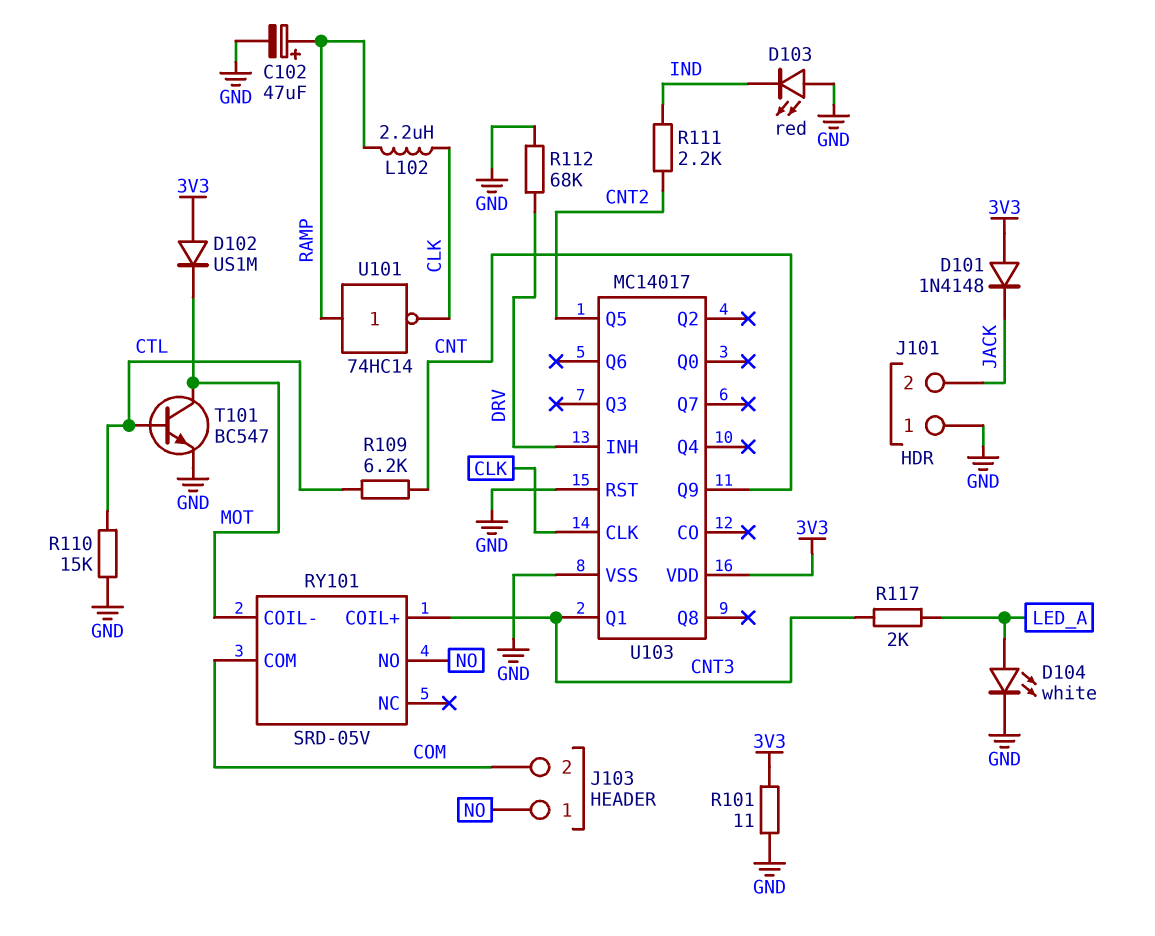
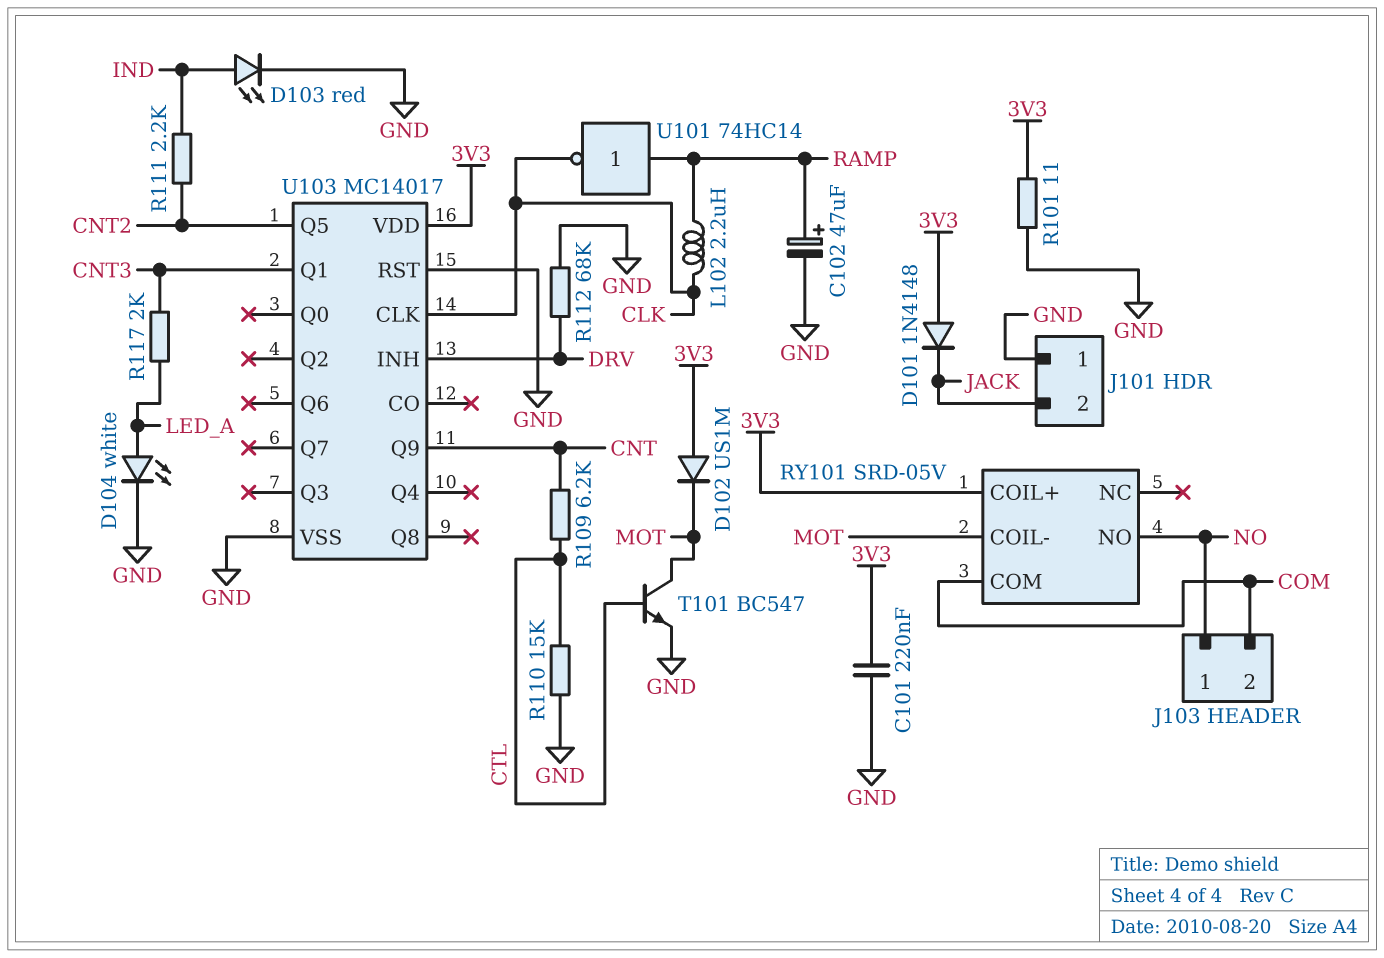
C101: none -> 220nF (3V3, GND)
D103: LED red (A GND, K IND) -> LED red (A IND, K GND)
RY101 pin COIL+: CNT3 -> 3V3

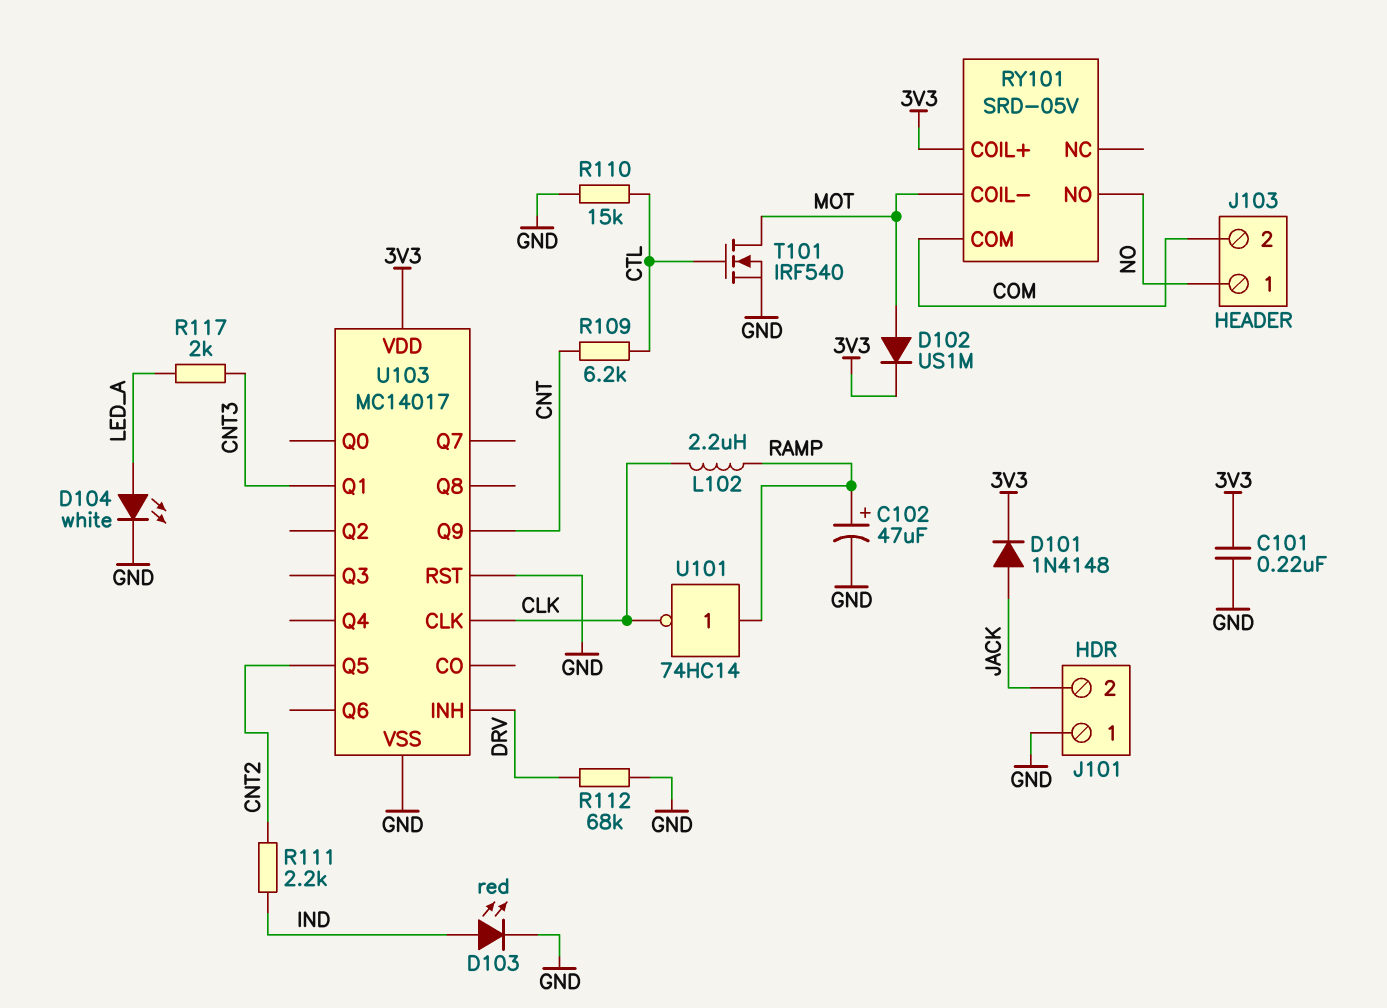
D101: diode 1N4148 (A 3V3, K JACK) -> diode 1N4148 (A JACK, K 3V3)
D102: diode US1M (A 3V3, K MOT) -> diode US1M (A MOT, K 3V3)
R101: 11 (3V3, GND) -> none
T101: NPN BC547 (B CTL, C MOT, E GND) -> NMOS IRF540 (G CTL, D MOT, S GND)

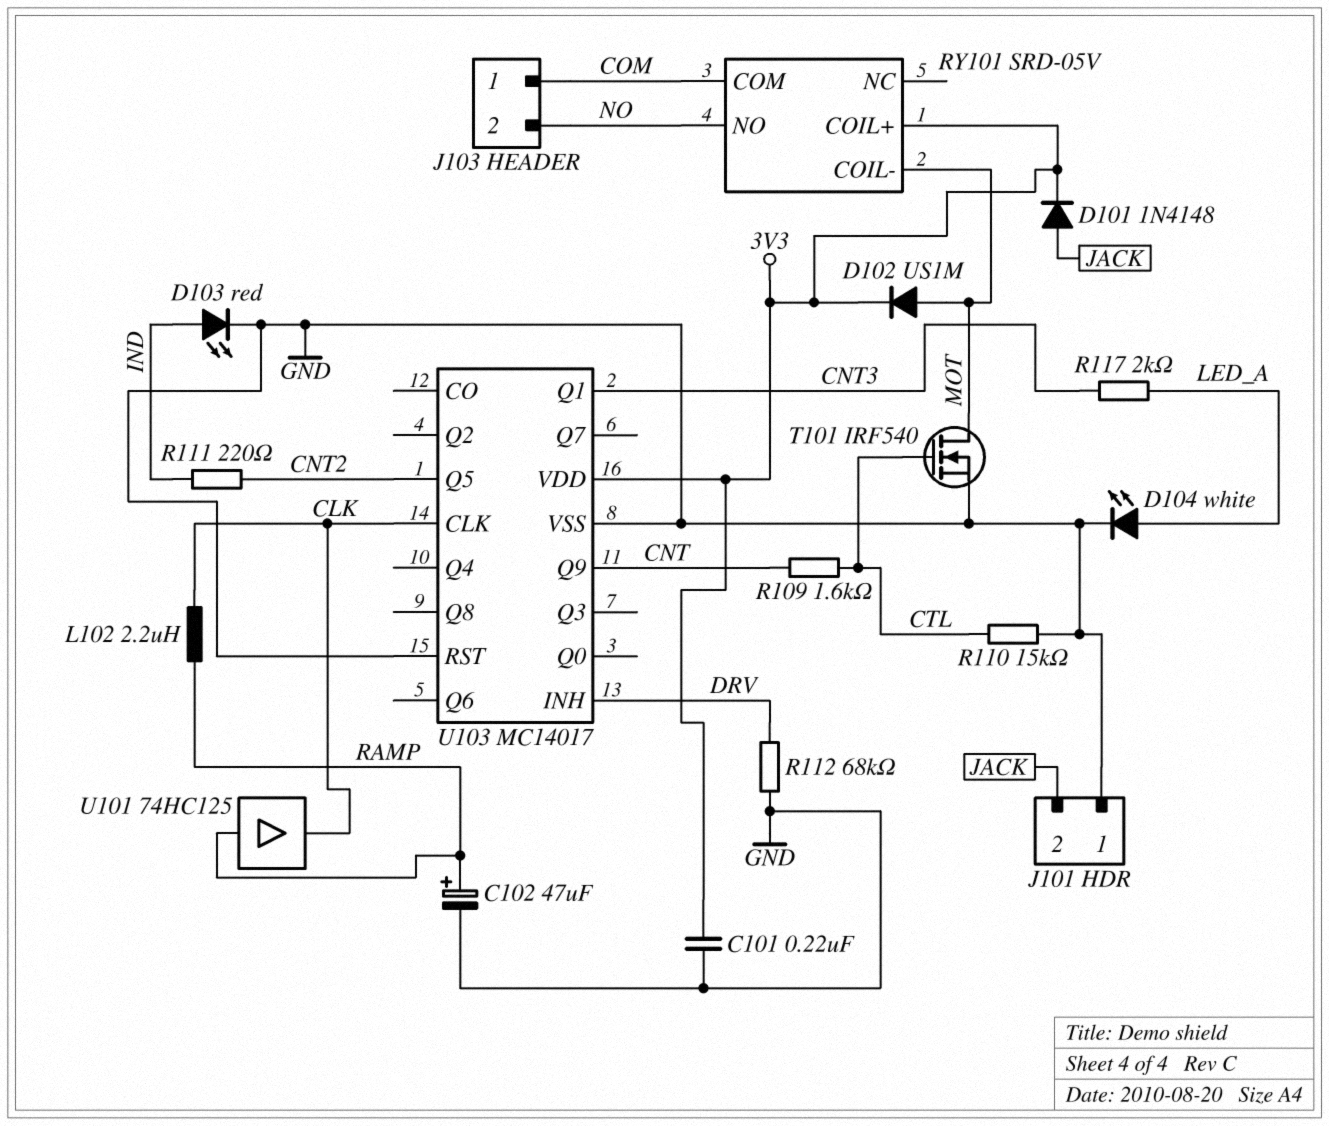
J103 pin 1: NO -> COM
J103 pin 2: COM -> NO
R109: 6.2k (CNT, CTL) -> 1.6k (CNT, CTL)
R111: 2.2k (CNT2, IND) -> 220 (CNT2, IND)
U101: NOT 74HC14 (in RAMP, out CLK) -> buffer 74HC125 (in RAMP, out CLK)

